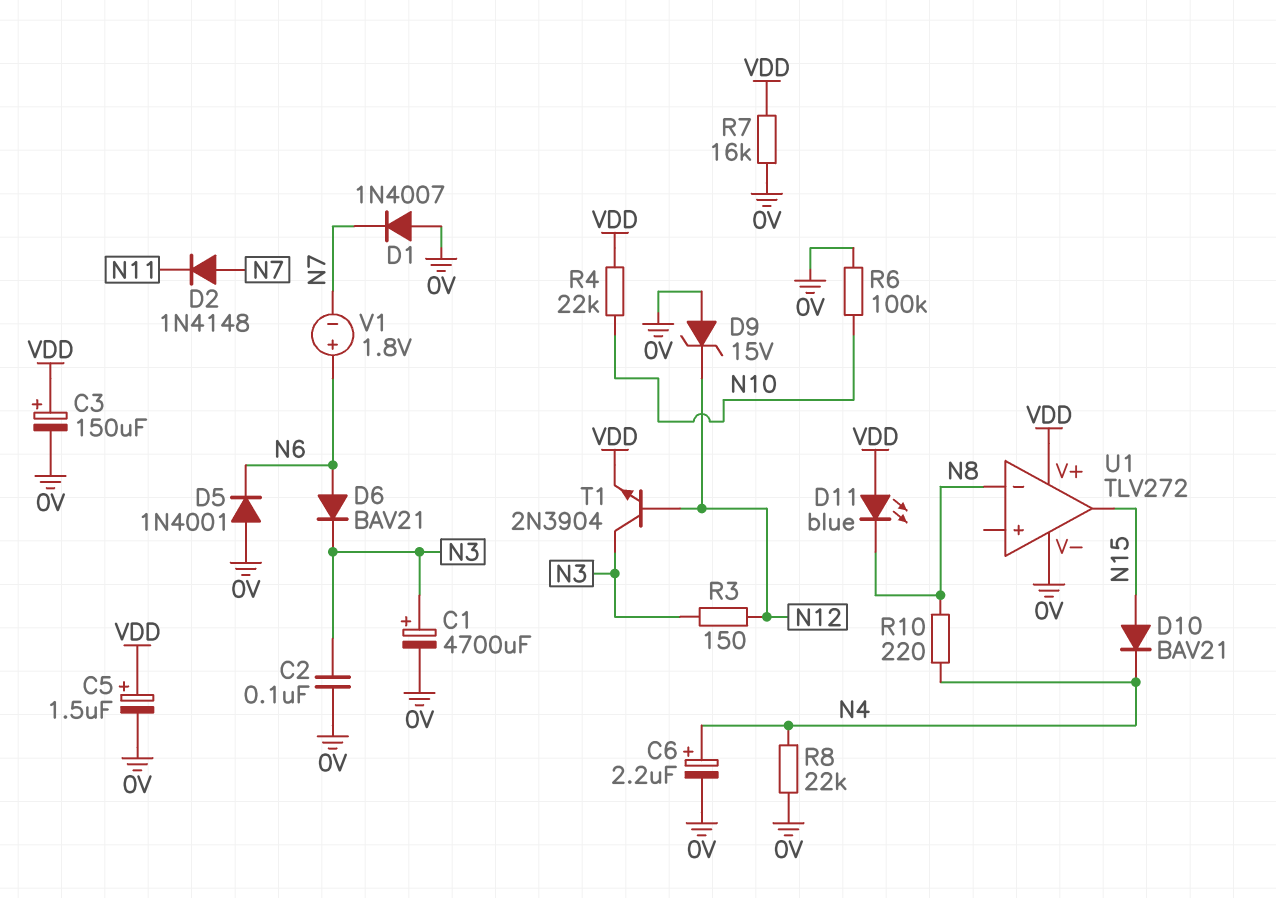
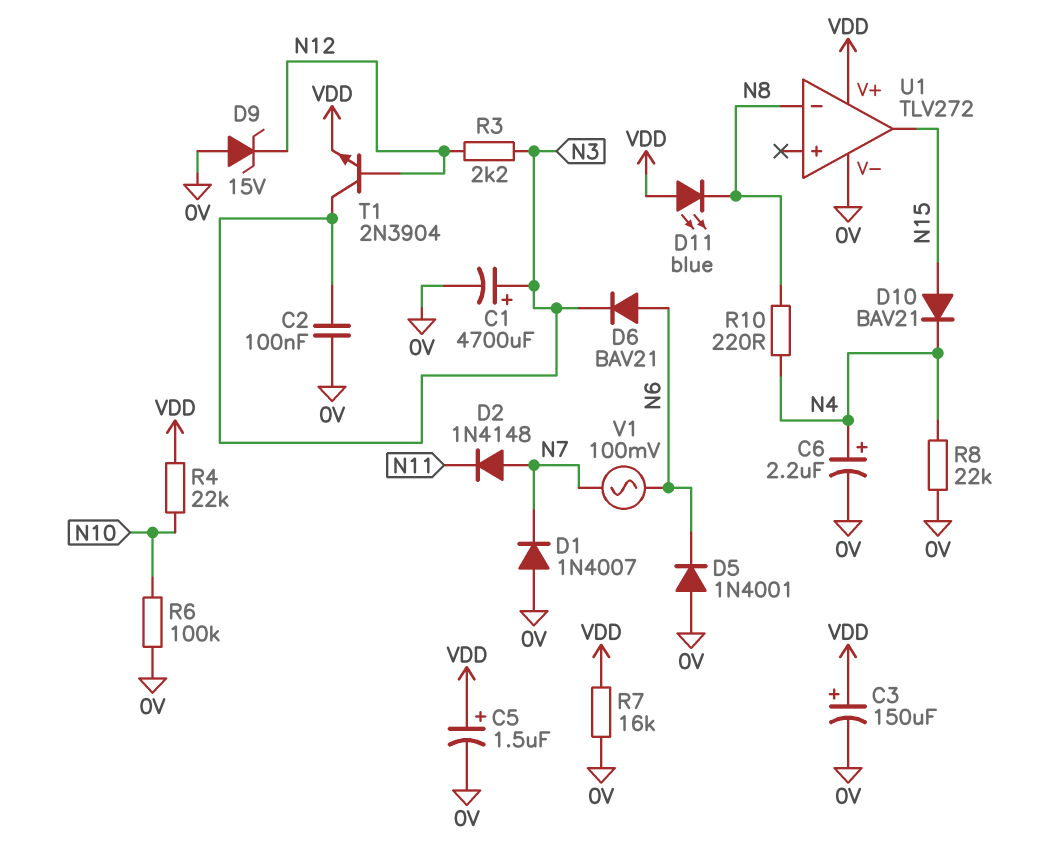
R3: 150 (N3, N12) -> 2.2k (N3, N12)
V1: 1.8V (plus N6, minus N7) -> AC 100mV (N6, N7)

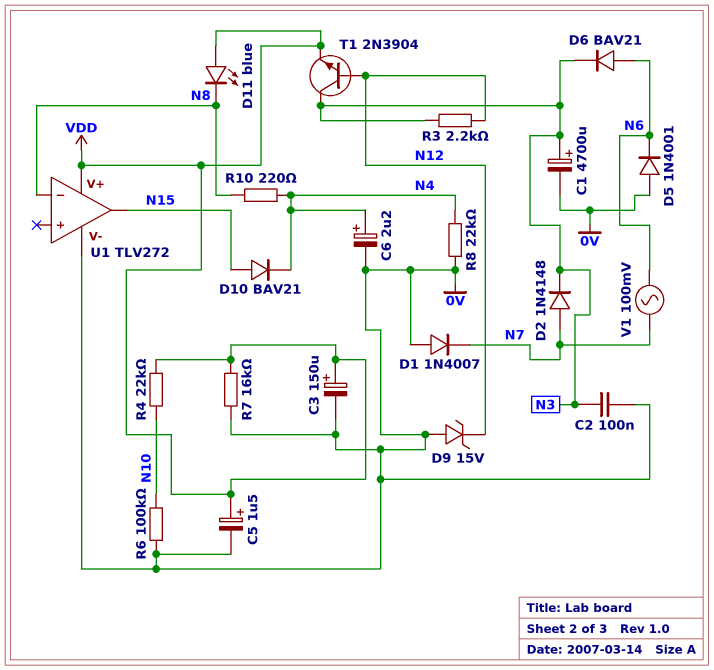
D2: diode 1N4148 (A N7, K N11) -> diode 1N4148 (A N7, K N3)

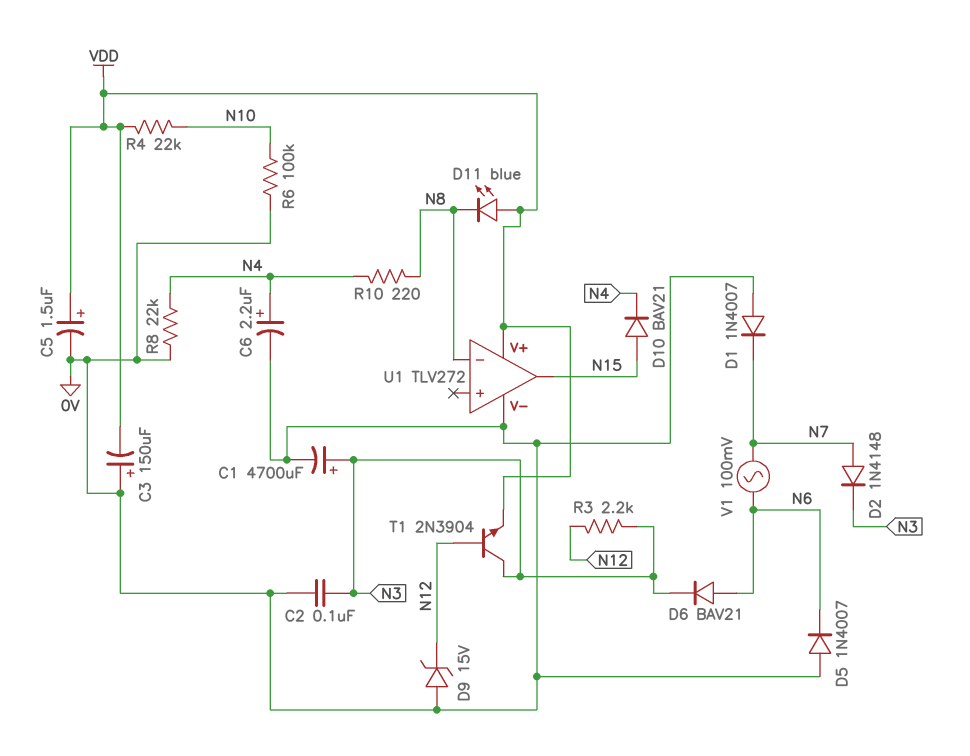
C3: 150uF (plus VDD, minus 0V) -> 150uF (plus 0V, minus VDD)
D5: diode 1N4001 (A 0V, K N6) -> diode 1N4007 (A 0V, K N6)
R7: 16k (0V, VDD) -> none

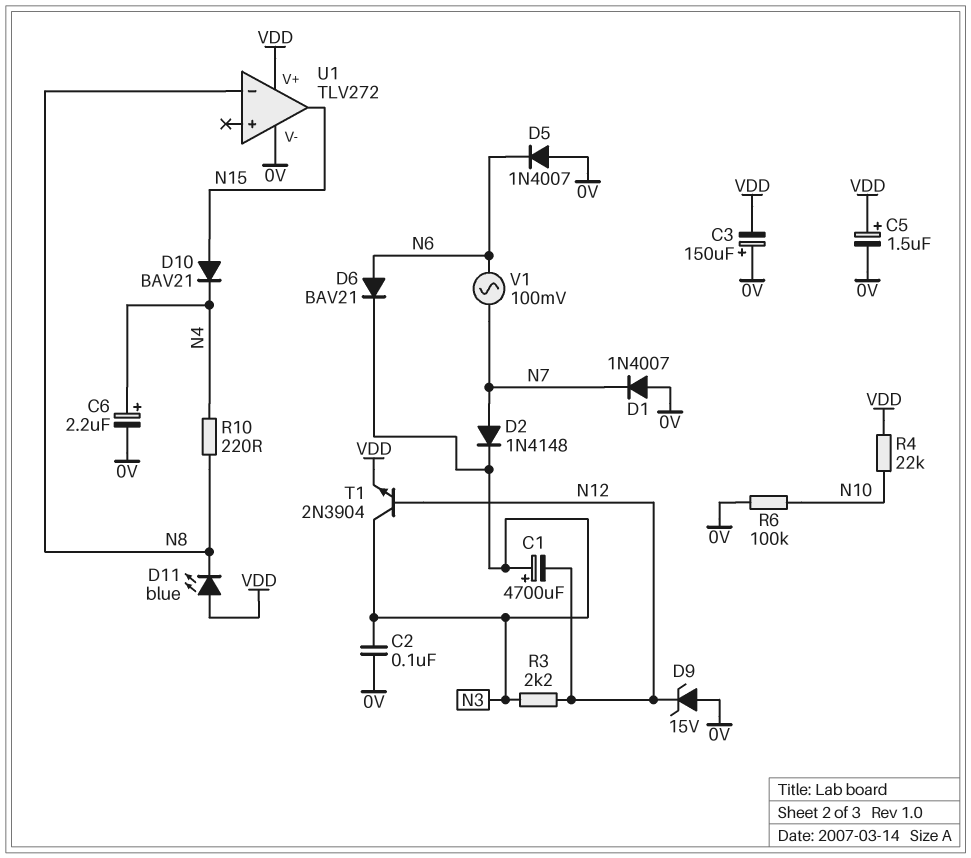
C1: 4700uF (plus N3, minus 0V) -> 4700uF (plus N3, minus N12)
R8: 22k (0V, N4) -> none

